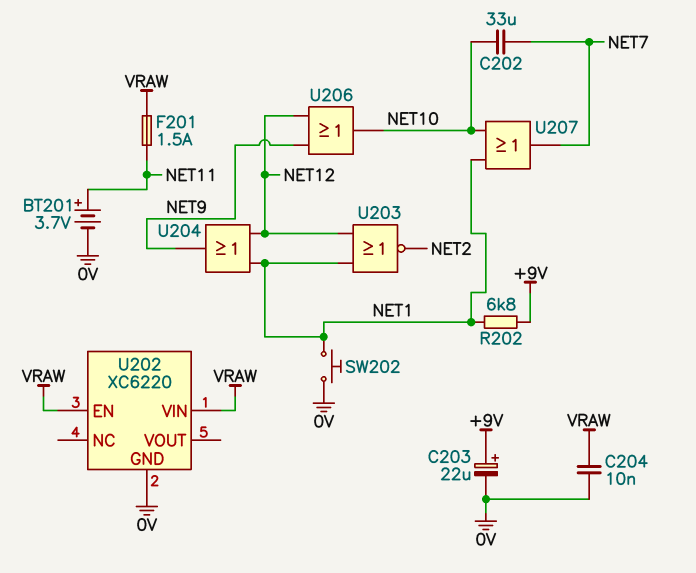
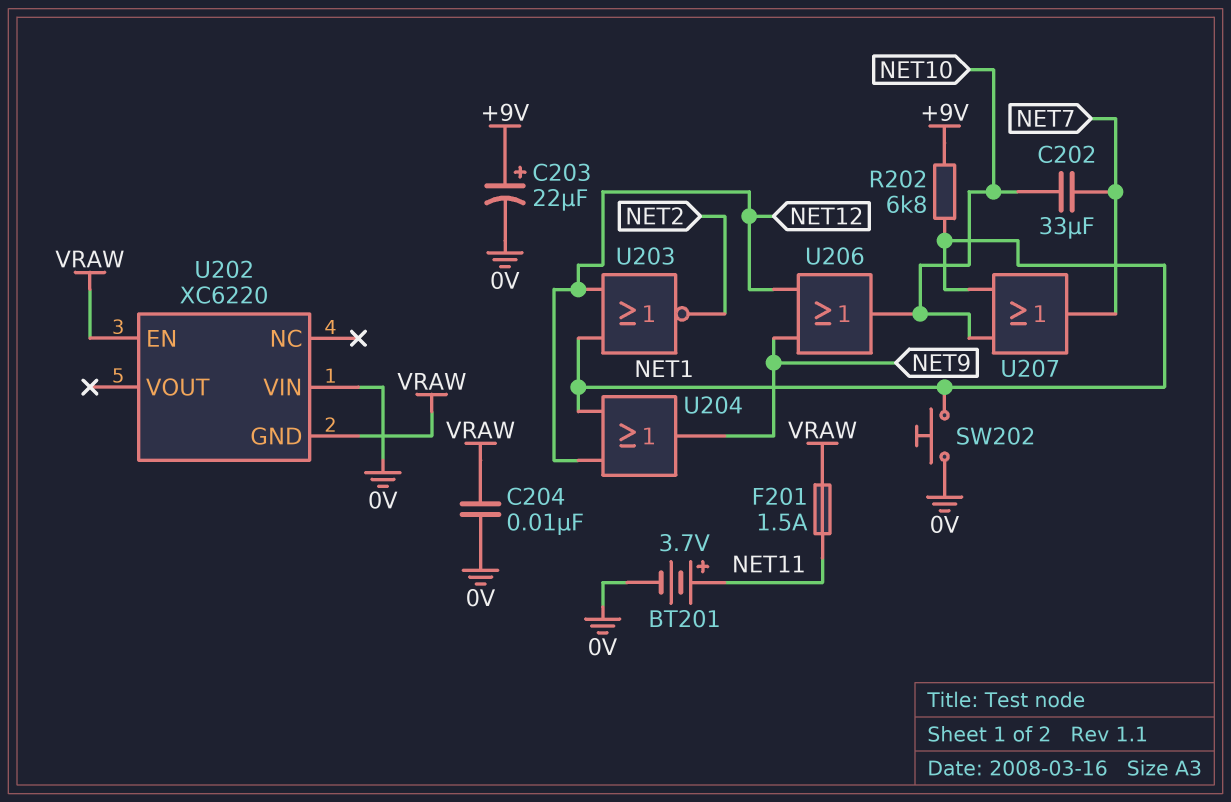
U202 pin GND: 0V -> VRAW
U202 pin VIN: VRAW -> 0V

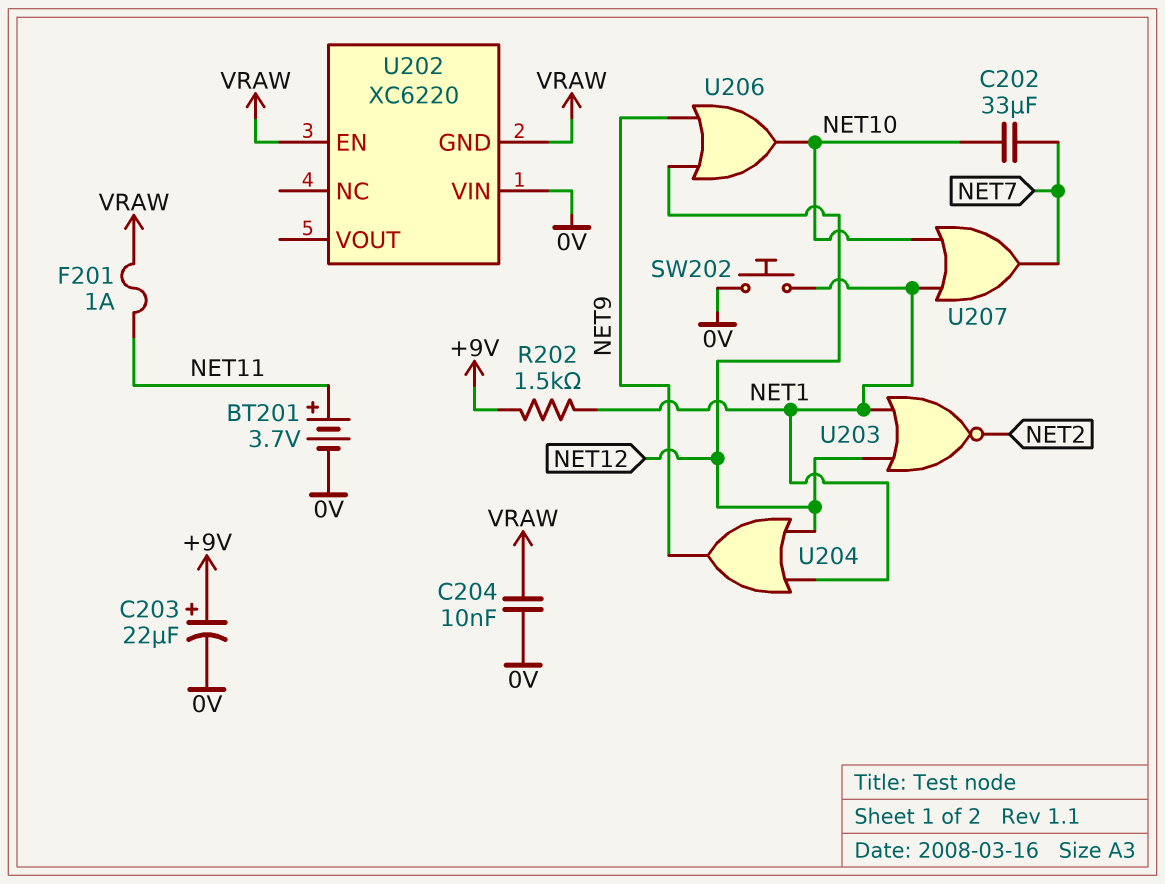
F201: 1.5A (NET11, VRAW) -> 1A (NET11, VRAW)
R202: 6.8k (+9V, NET1) -> 1.5k (+9V, NET1)

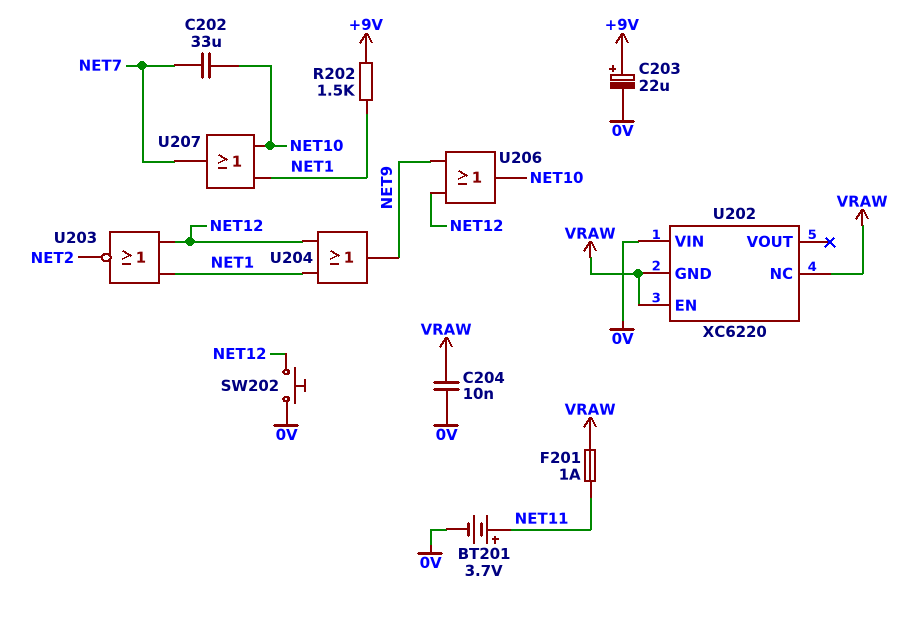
SW202: button (0V, NET1) -> button (0V, NET12)
U202 pin NC: none -> VRAW

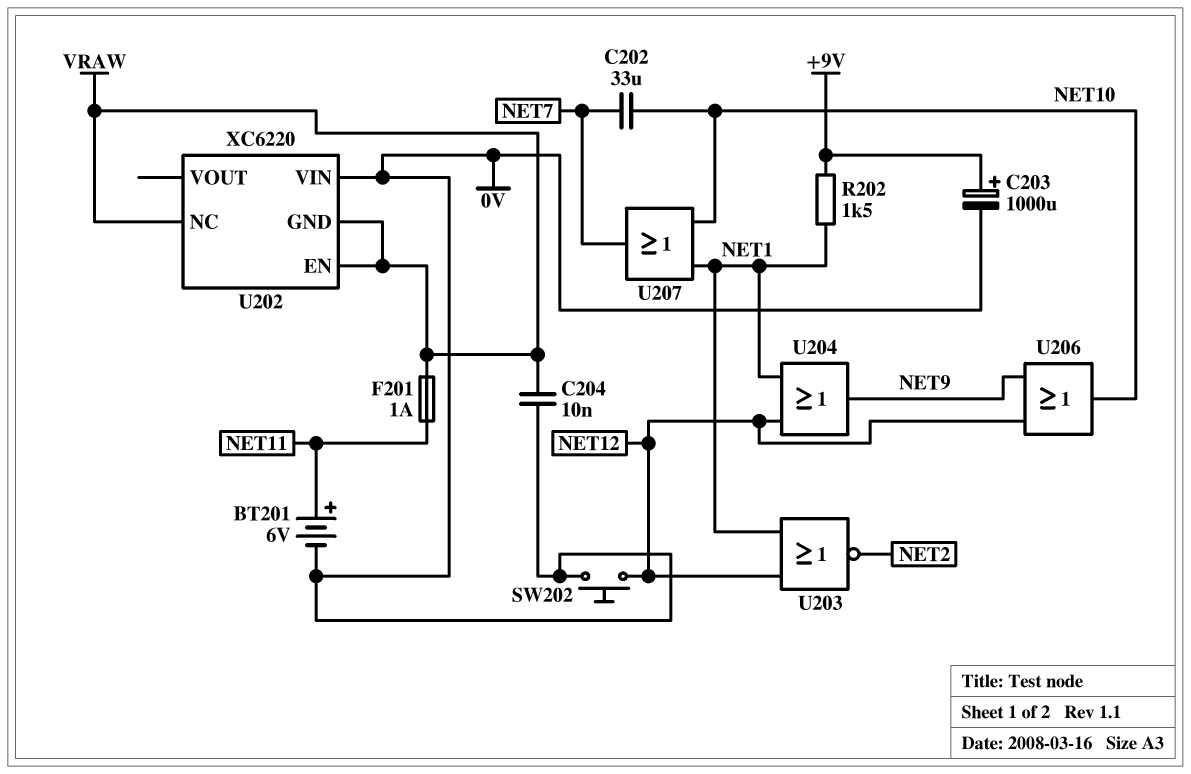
BT201: 3.7V (plus NET11, minus 0V) -> 6V (plus NET11, minus 0V)
C203: 22uF (plus +9V, minus 0V) -> 1000uF (plus +9V, minus 0V)

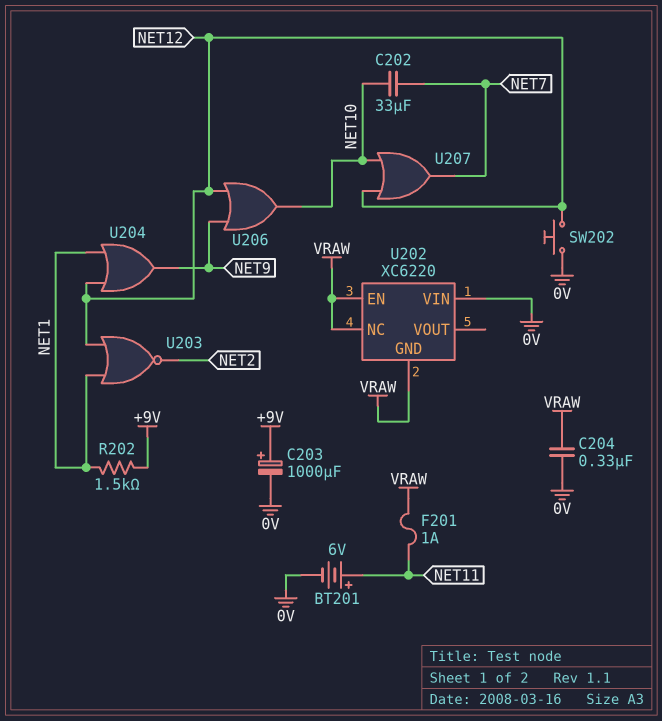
C204: 10nF (0V, VRAW) -> 330nF (0V, VRAW)
U207: OR (in NET1, in NET10, out NET7) -> OR (in NET10, in NET12, out NET7)

